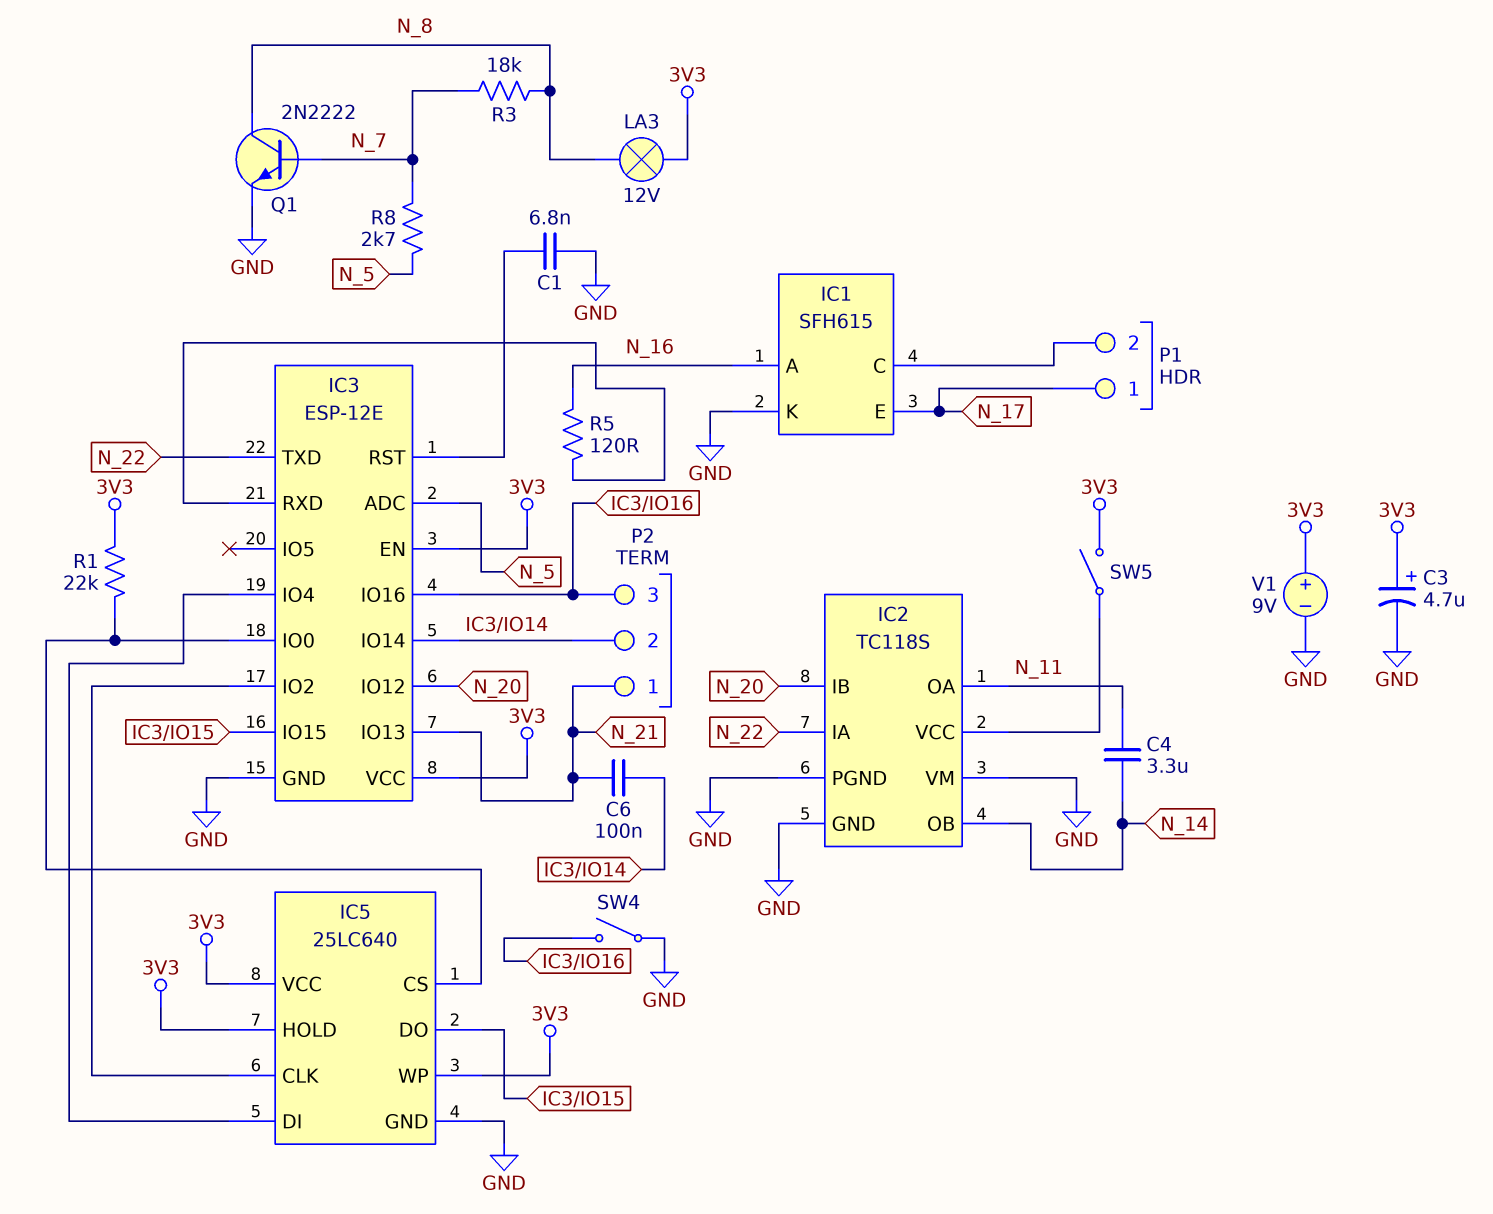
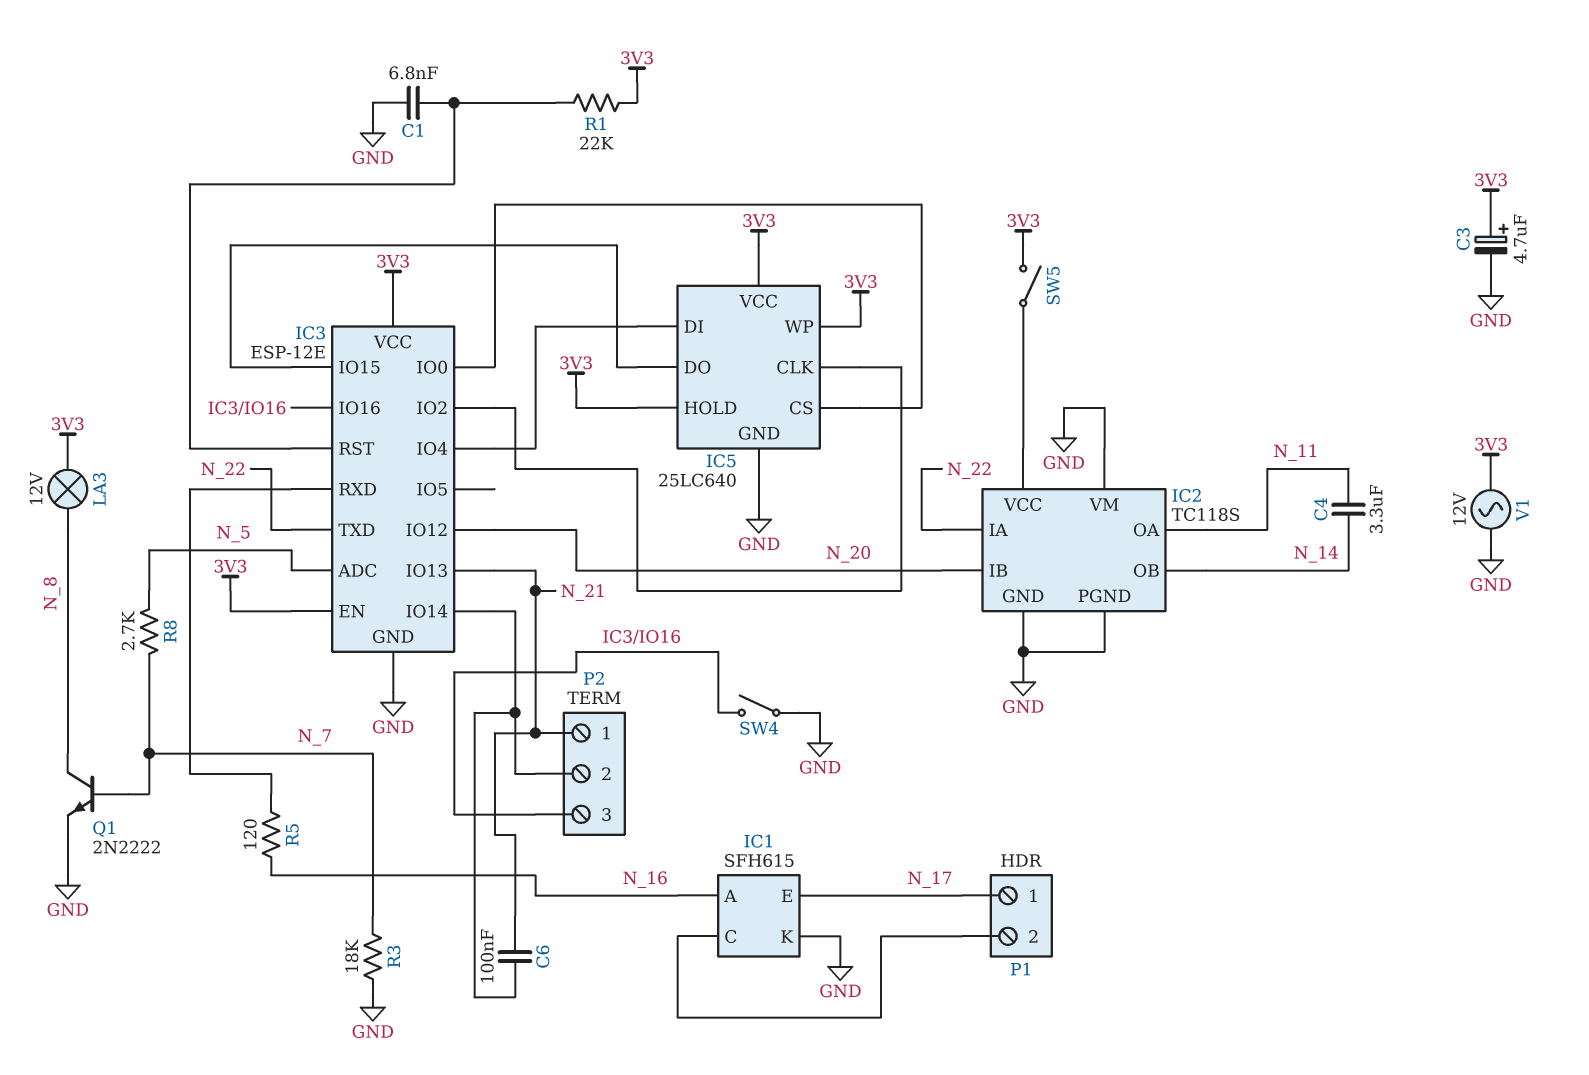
R1: 22k (3V3, IC3/IO0) -> 22k (3V3, IC3/RST)
R3: 18k (N_7, N_8) -> 18k (GND, N_7)
V1: 9V (plus 3V3, minus GND) -> AC 12V (3V3, GND)

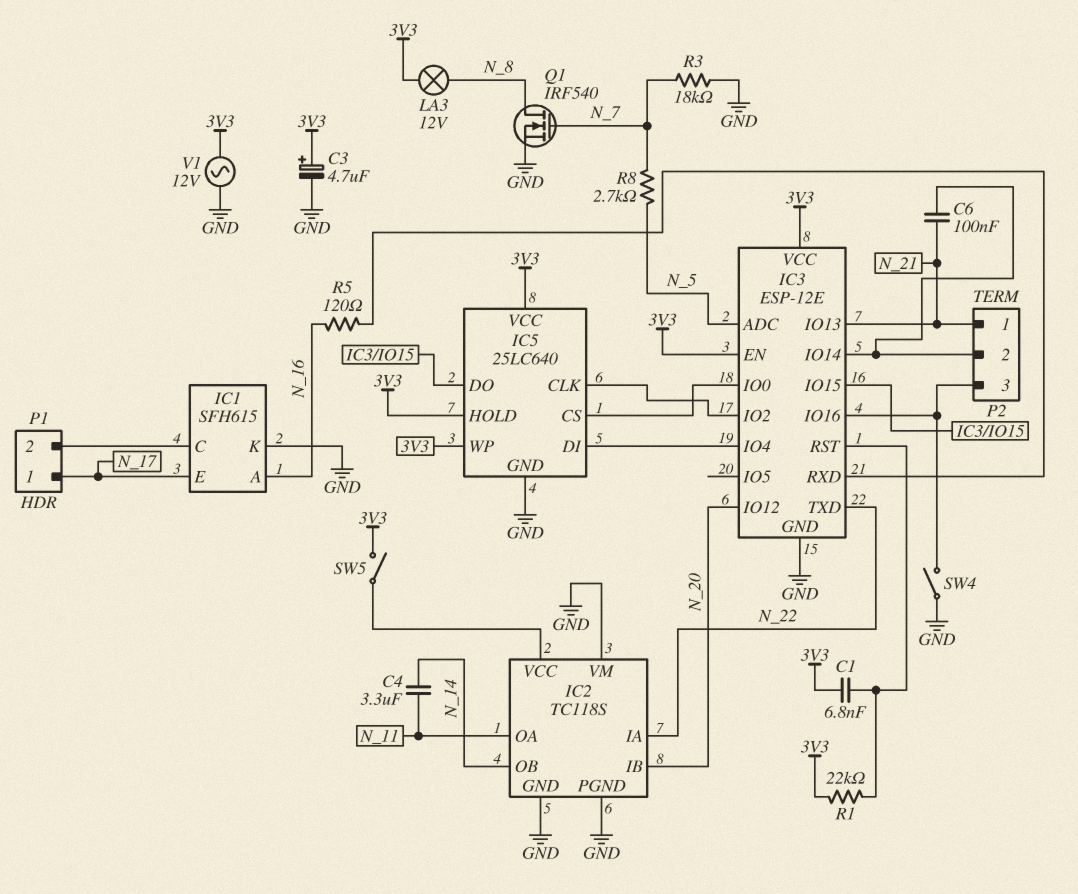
C1: 6.8nF (GND, IC3/RST) -> 6.8nF (3V3, IC3/RST)
Q1: NPN 2N2222 (B N_7, C N_8, E GND) -> NMOS IRF540 (G N_7, D N_8, S GND)

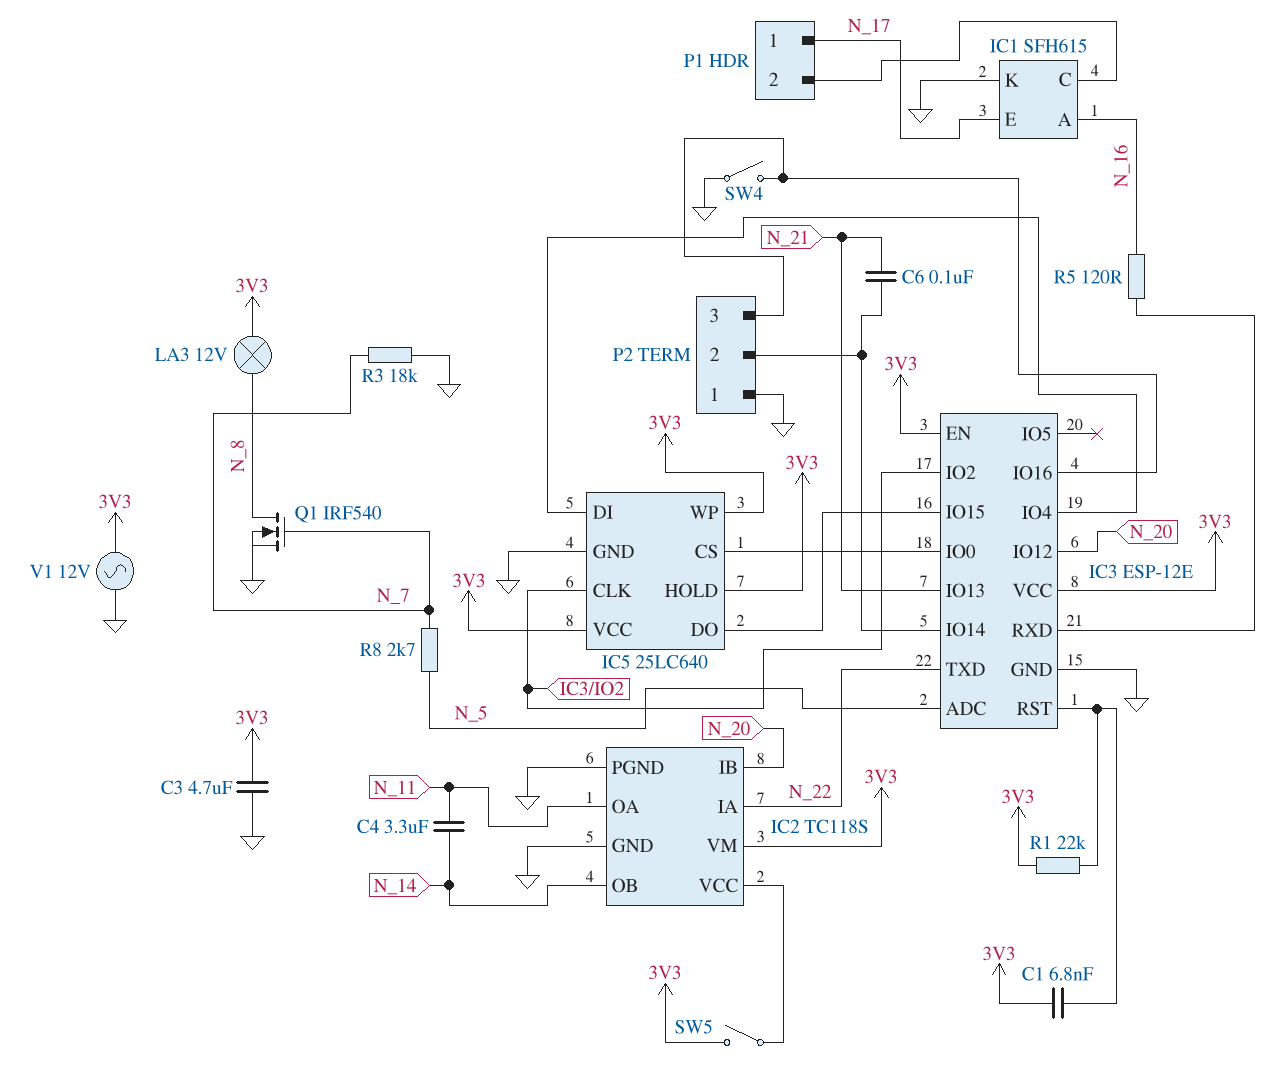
C3: 4.7uF (plus 3V3, minus GND) -> 4.7uF (3V3, GND)
IC2 pin VM: GND -> 3V3
P2 pin 1: N_21 -> GND

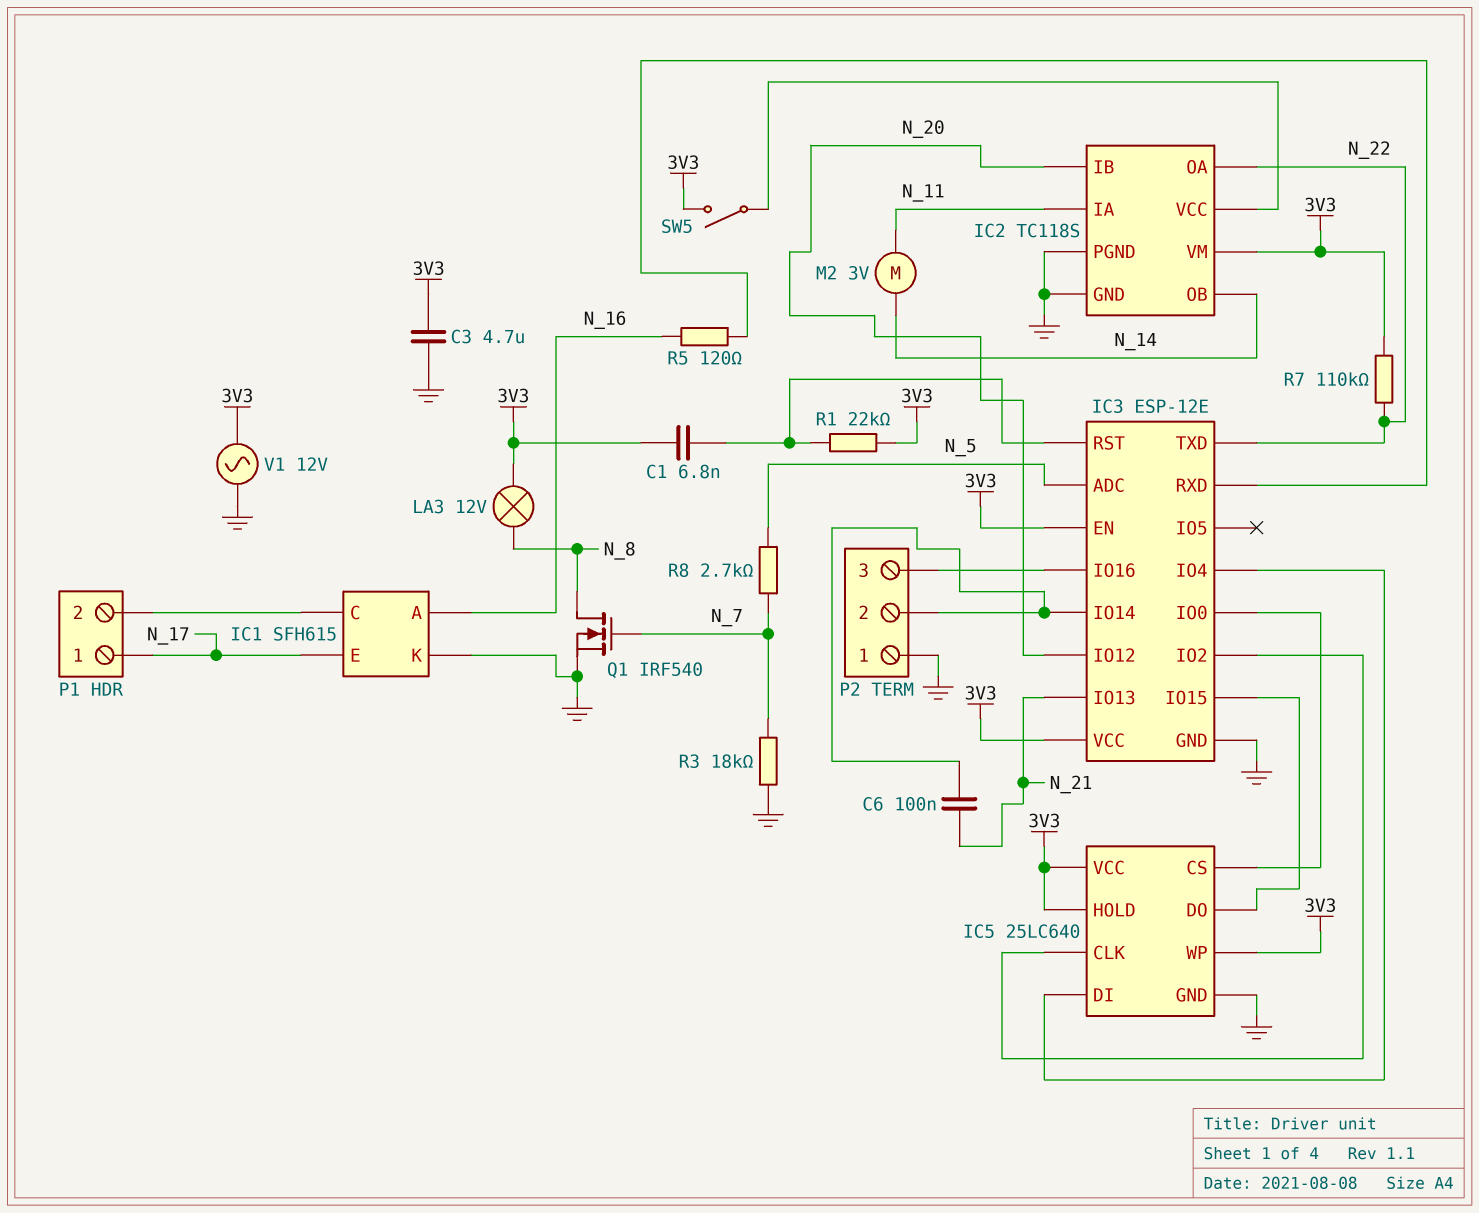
C4: 3.3uF (N_11, N_14) -> none
IC2 pin IA: N_22 -> N_11
IC2 pin OA: N_11 -> N_22
M2: none -> motor 3V (N_11, N_14)
R7: none -> 110k (3V3, N_22)
SW4: switch (GND, IC3/IO16) -> none

